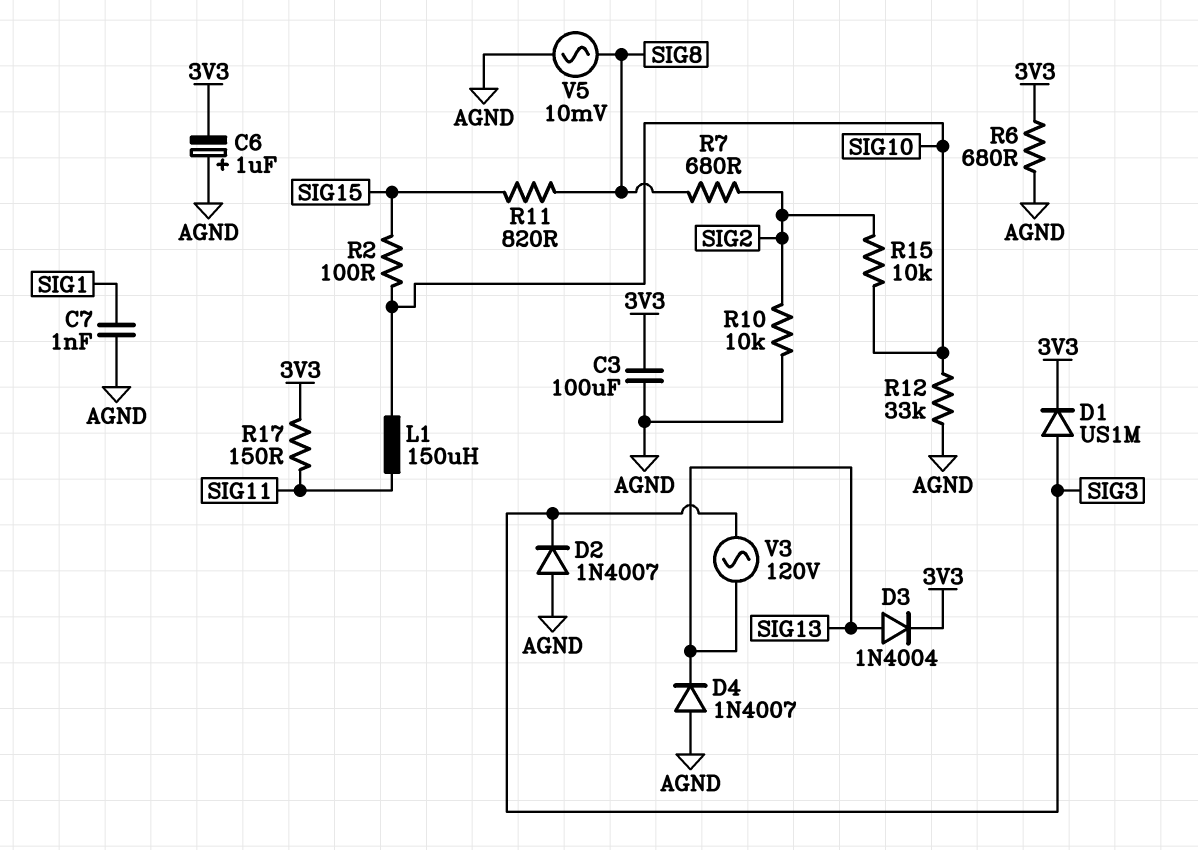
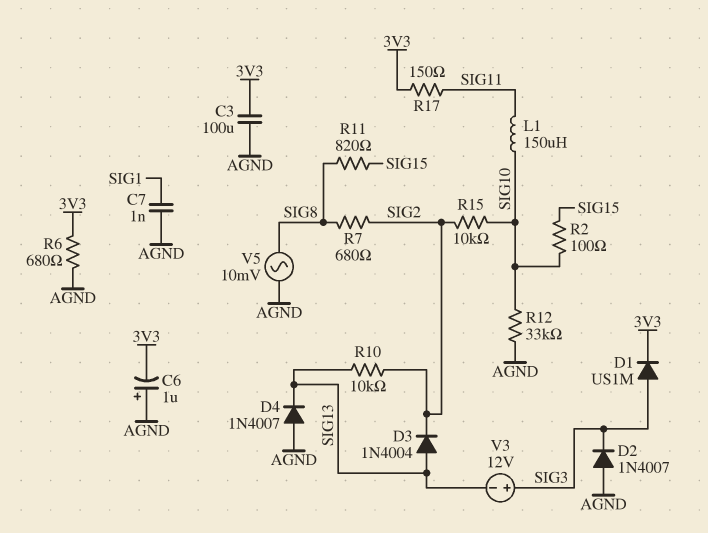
D3: diode 1N4004 (A SIG13, K 3V3) -> diode 1N4004 (A SIG13, K SIG2)
R10: 10k (AGND, SIG2) -> 10k (SIG2, SIG13)
V3: AC 120V (SIG3, SIG13) -> 12V (plus SIG3, minus SIG13)

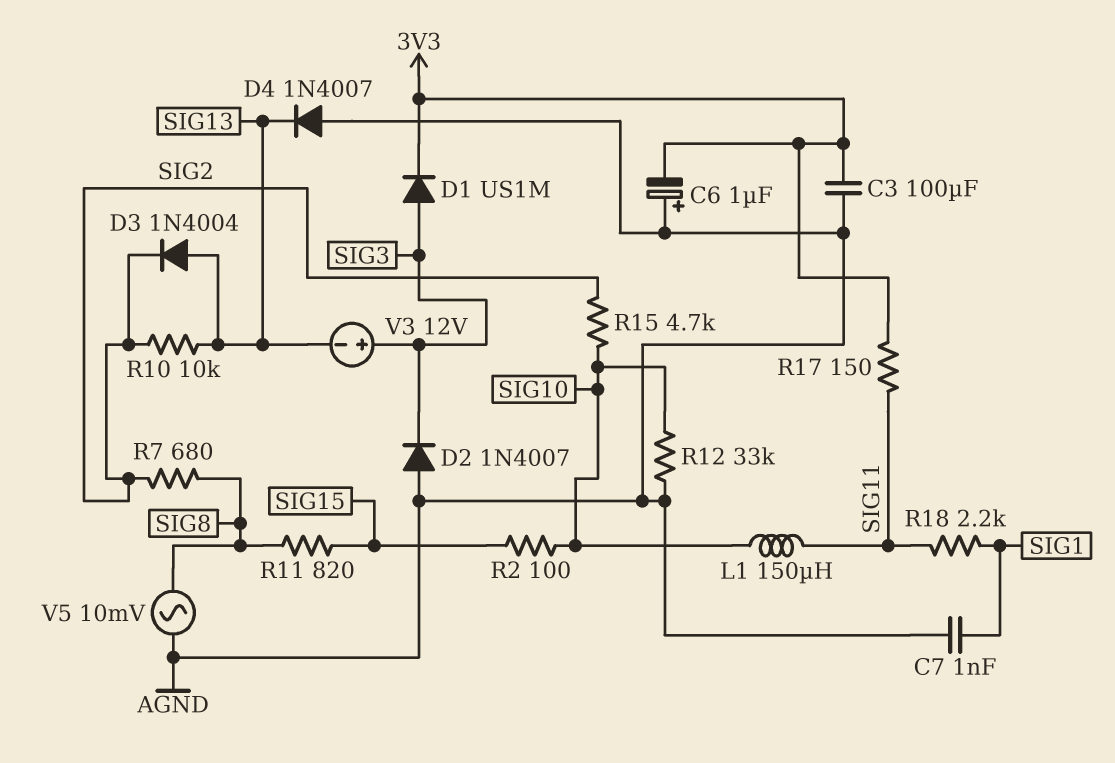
R6: 680 (3V3, AGND) -> none
R15: 10k (SIG2, SIG10) -> 4.7k (SIG2, SIG10)
R18: none -> 2.2k (SIG1, SIG11)

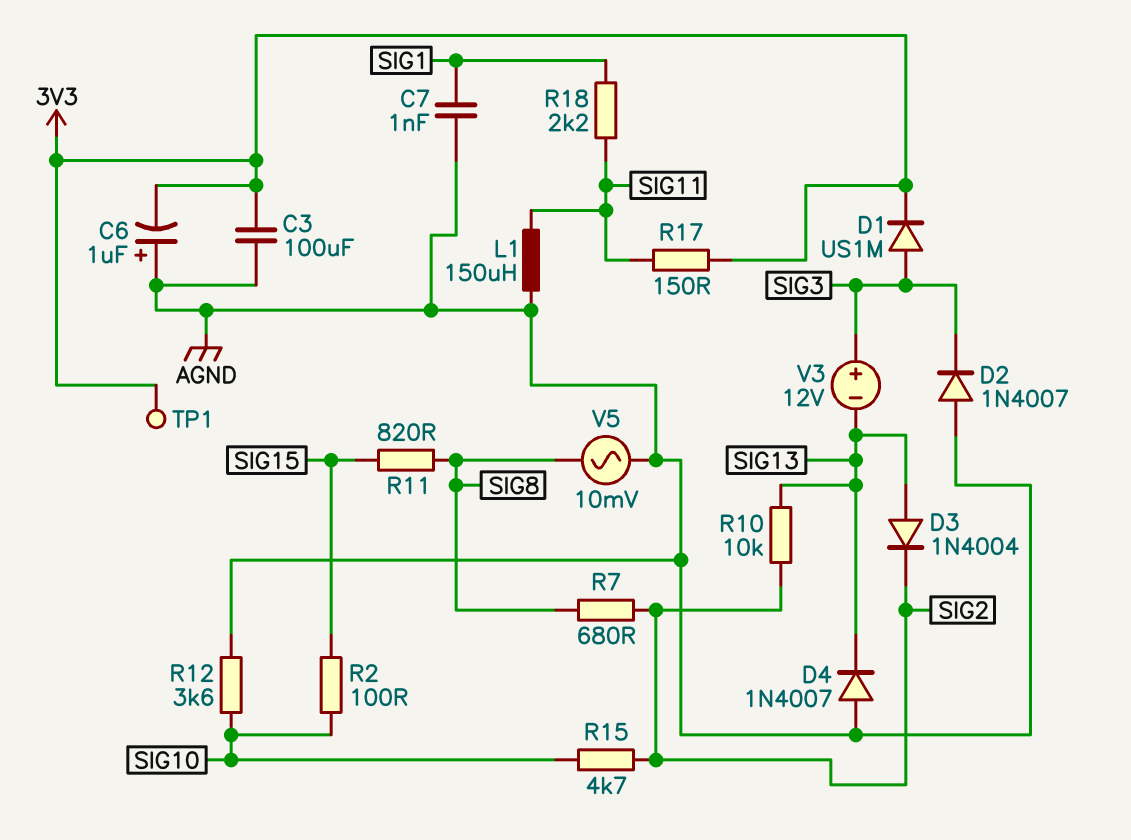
L1: 150uH (SIG10, SIG11) -> 150uH (AGND, SIG11)
R12: 33k (AGND, SIG10) -> 3.6k (AGND, SIG10)
TP1: none -> test point (3V3)

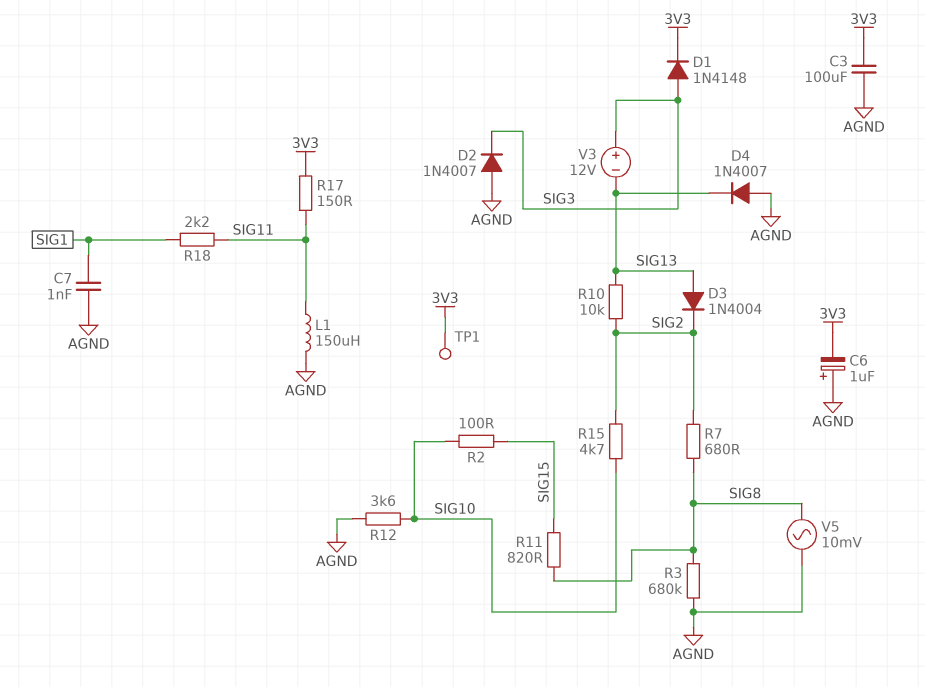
D1: diode US1M (A SIG3, K 3V3) -> diode 1N4148 (A SIG3, K 3V3)
R3: none -> 680k (AGND, SIG8)

